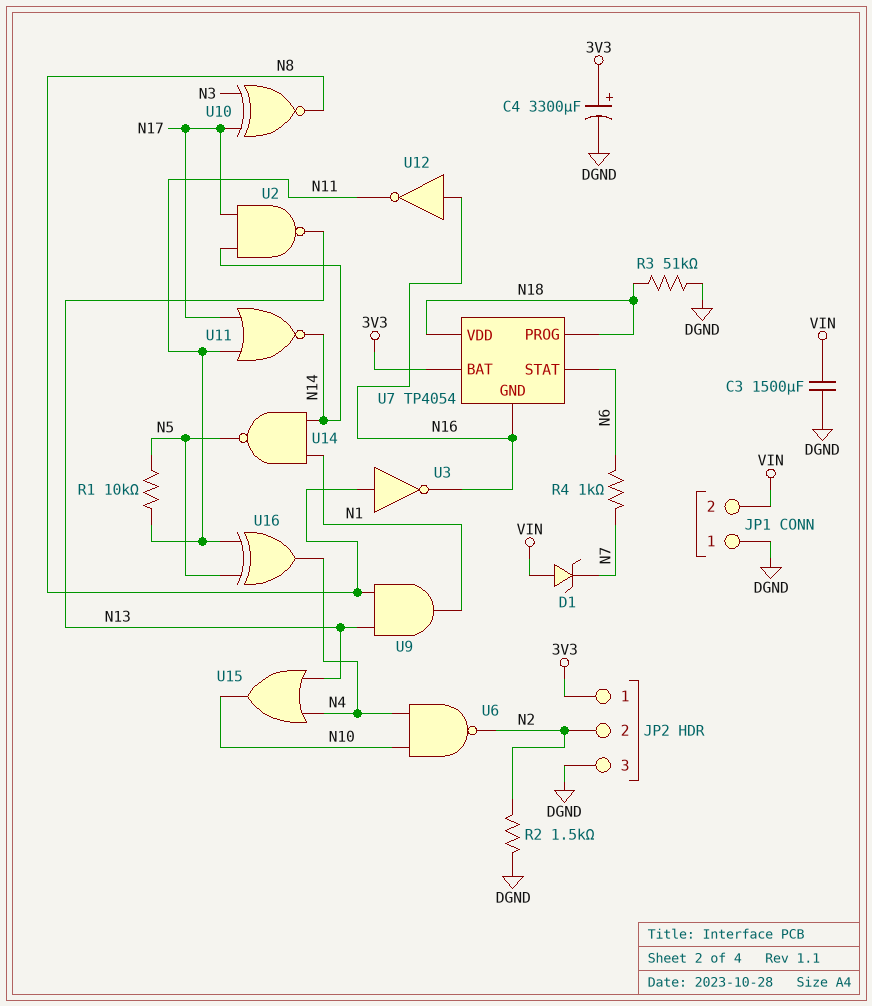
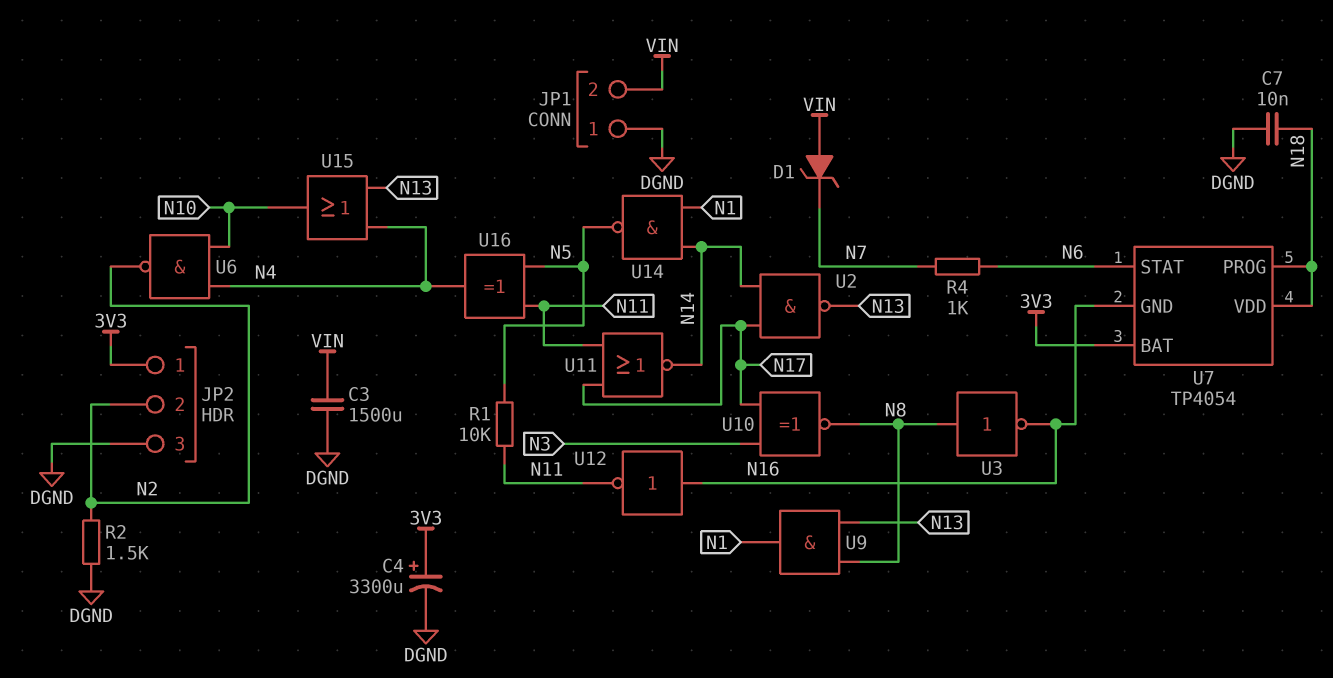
C7: none -> 10nF (DGND, N18)
R3: 51k (DGND, N18) -> none

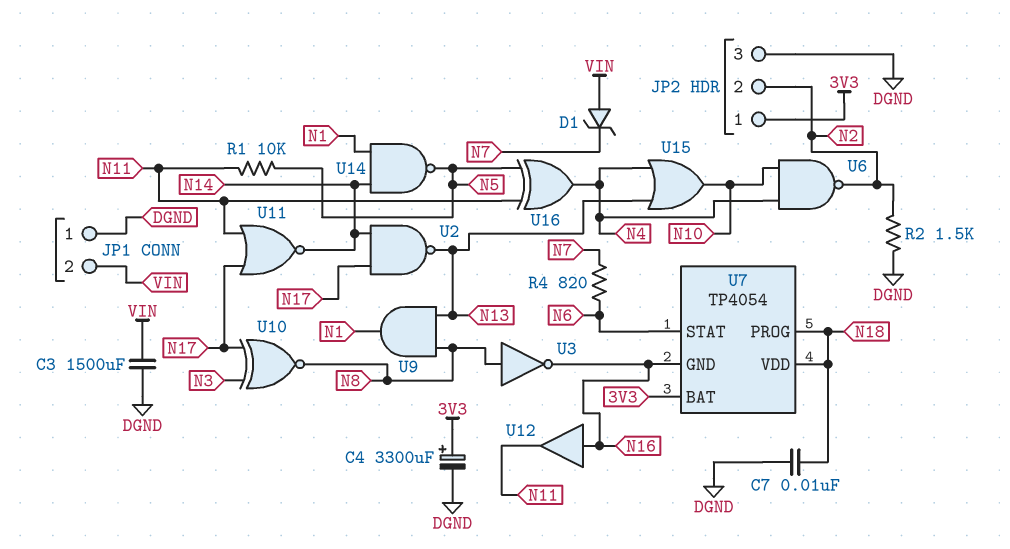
R4: 1k (N6, N7) -> 820 (N6, N7)
U12: NOT (in N16, out N11) -> buffer (in N16, out N11)

